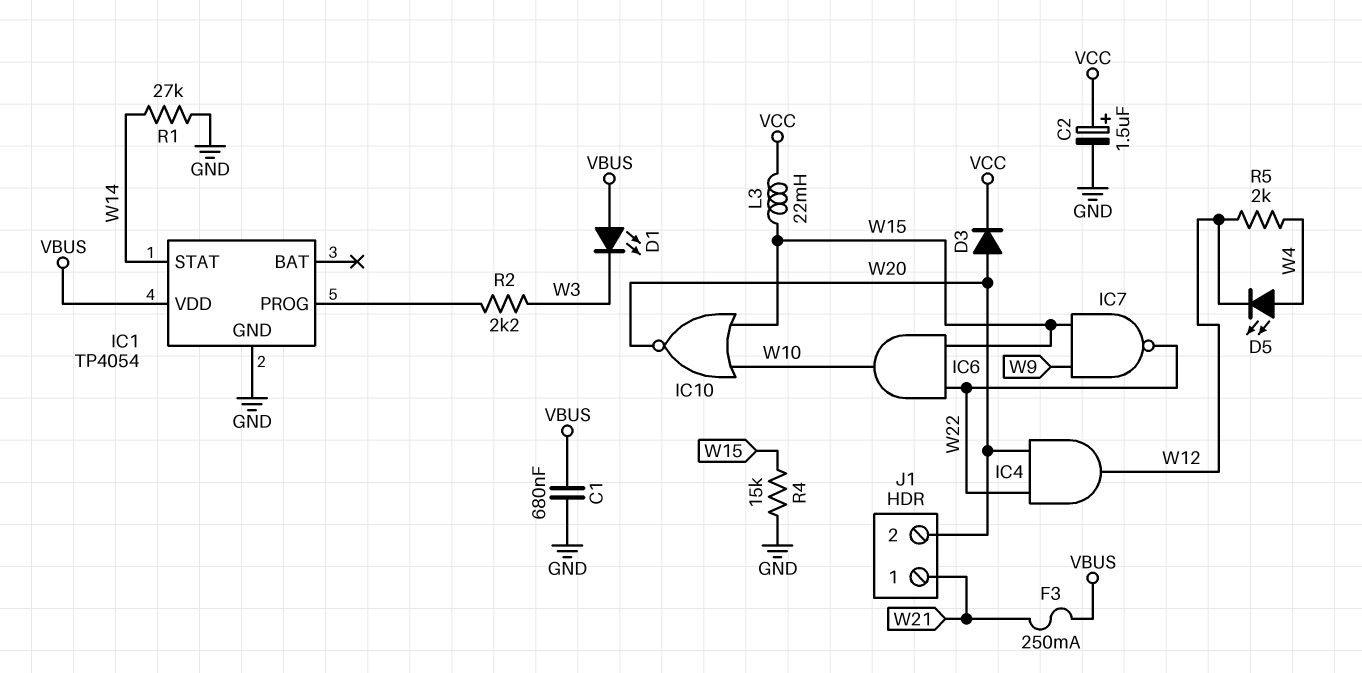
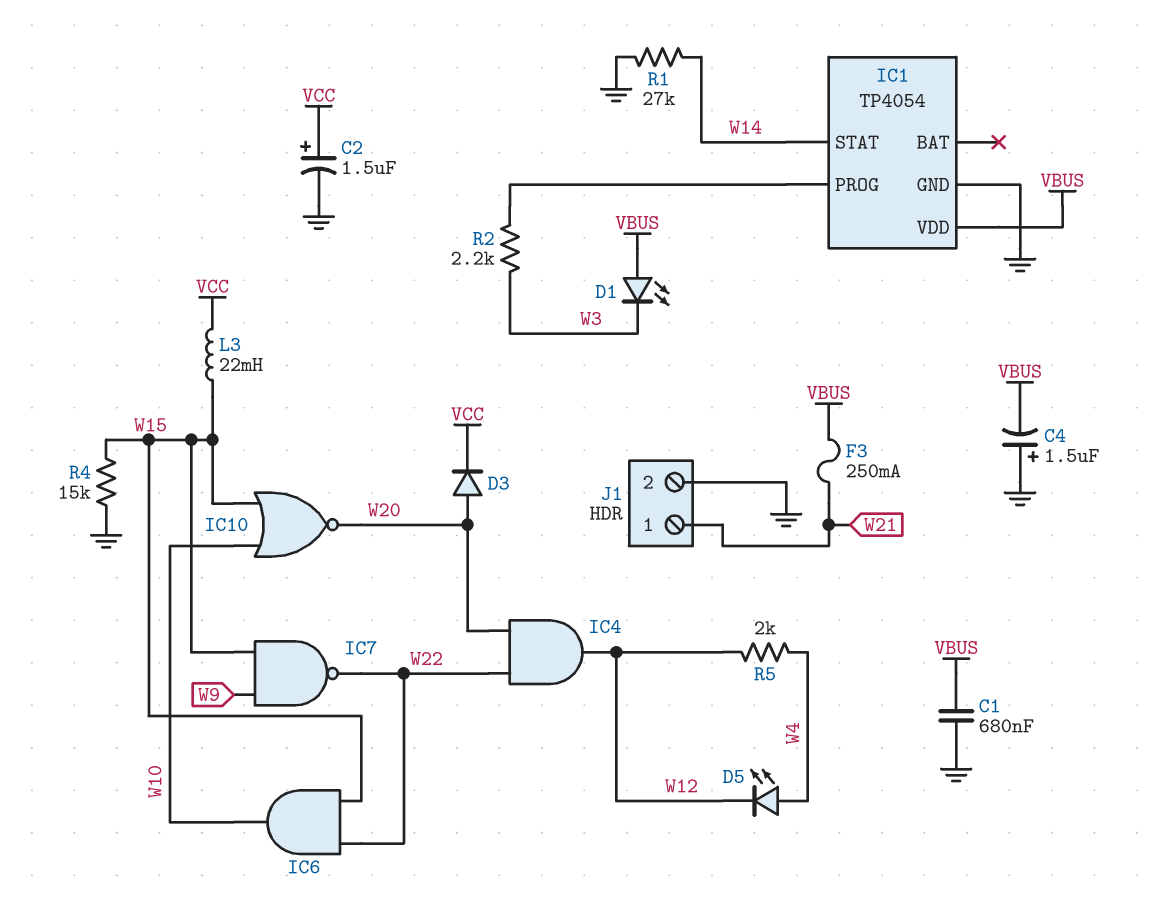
C4: none -> 1.5uF (plus GND, minus VBUS)
J1 pin 2: W20 -> GND

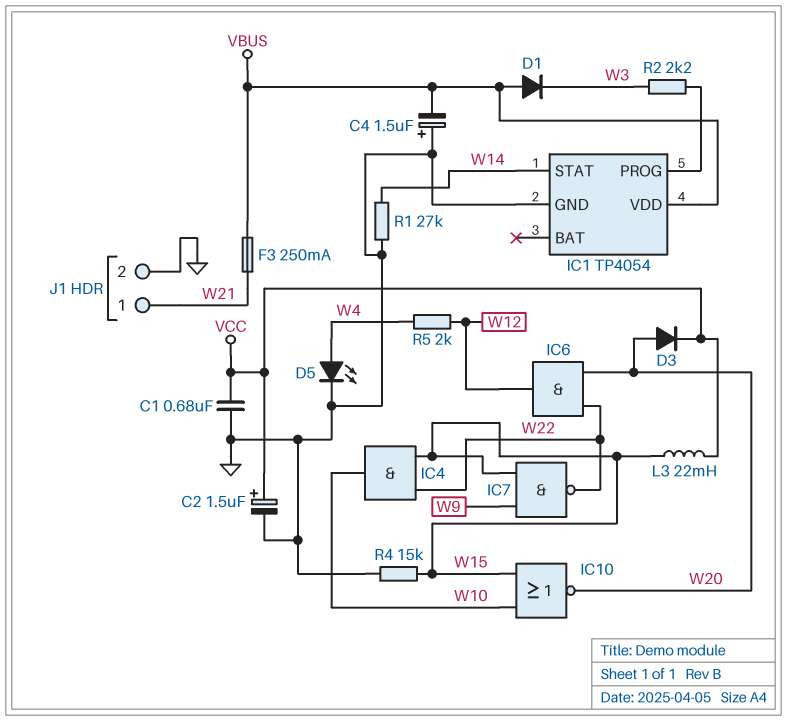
C1: 680nF (GND, VBUS) -> 680nF (GND, VCC)
D1: LED (A VBUS, K W3) -> diode (A VBUS, K W3)
D5: LED (A W4, K W12) -> LED (A W4, K GND)
IC4: AND (in W20, in W22, out W12) -> AND (in W15, in W22, out W10)
IC6: AND (in W15, in W22, out W10) -> AND (in W20, in W22, out W12)

